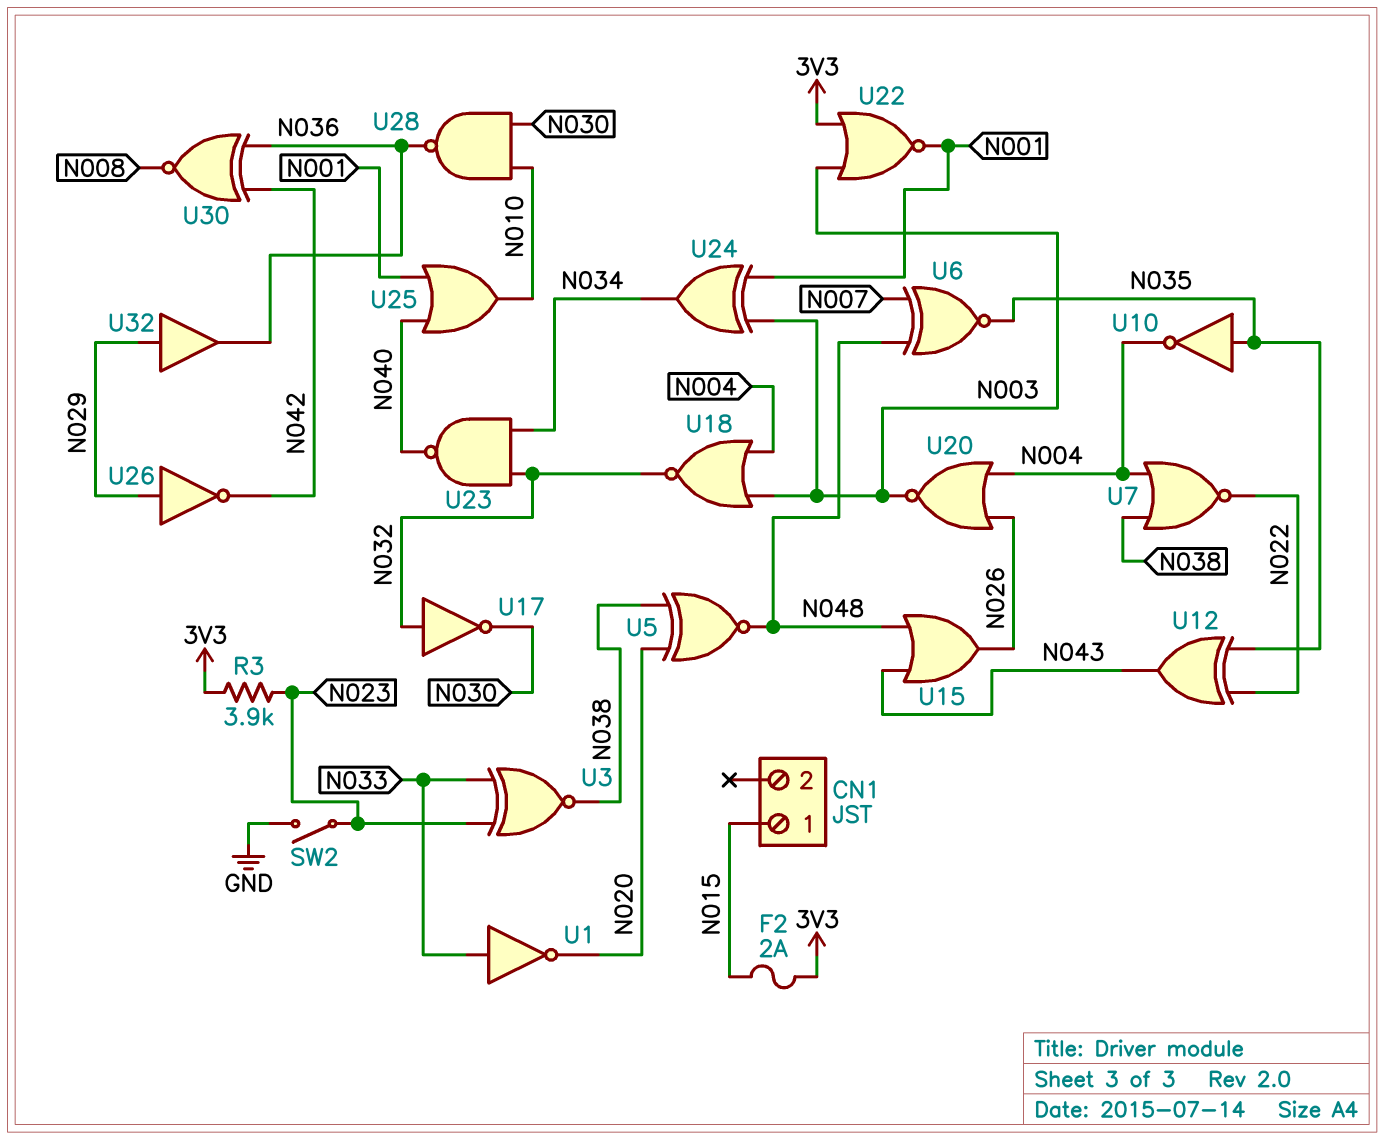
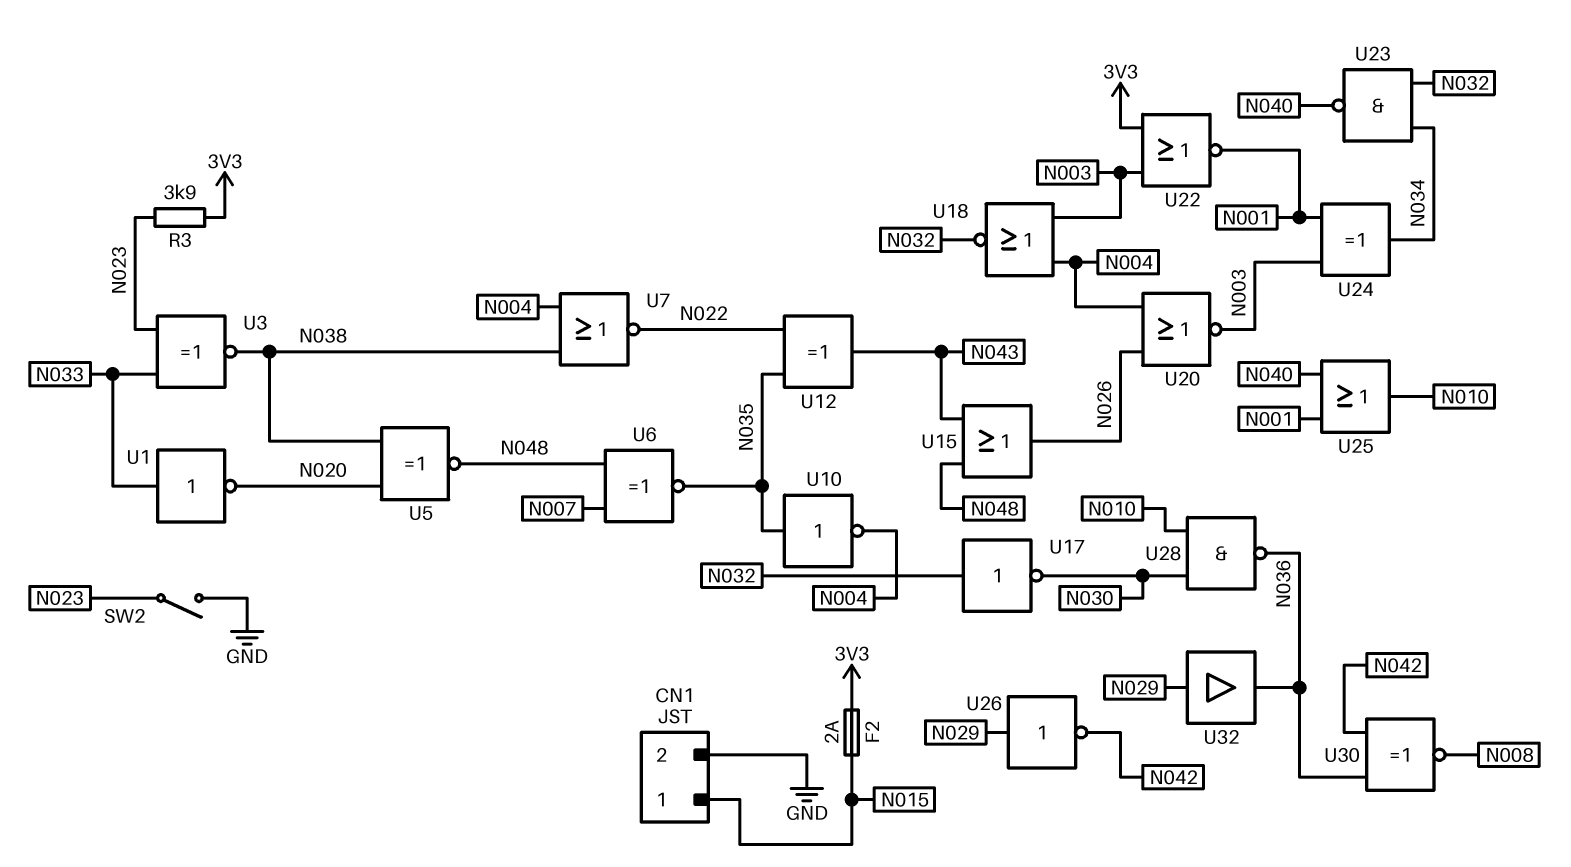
CN1 pin 2: none -> GND

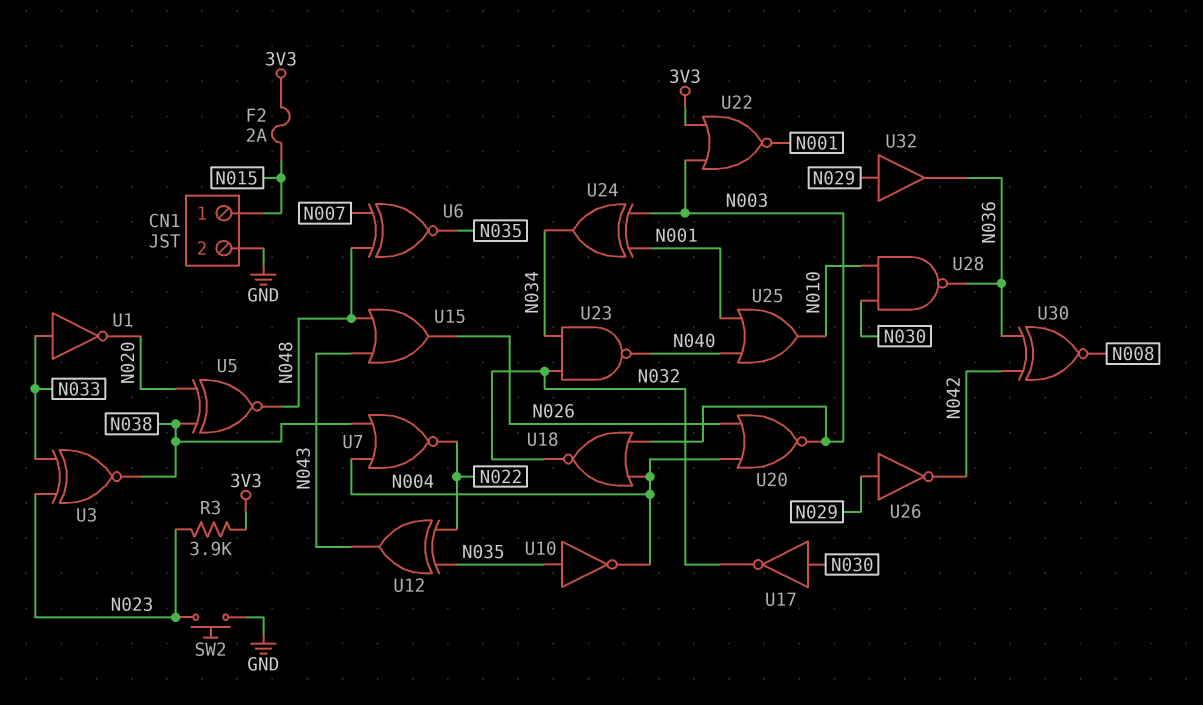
SW2: switch (GND, N023) -> button (GND, N023)
U17: NOT (in N032, out N030) -> NOT (in N030, out N032)

